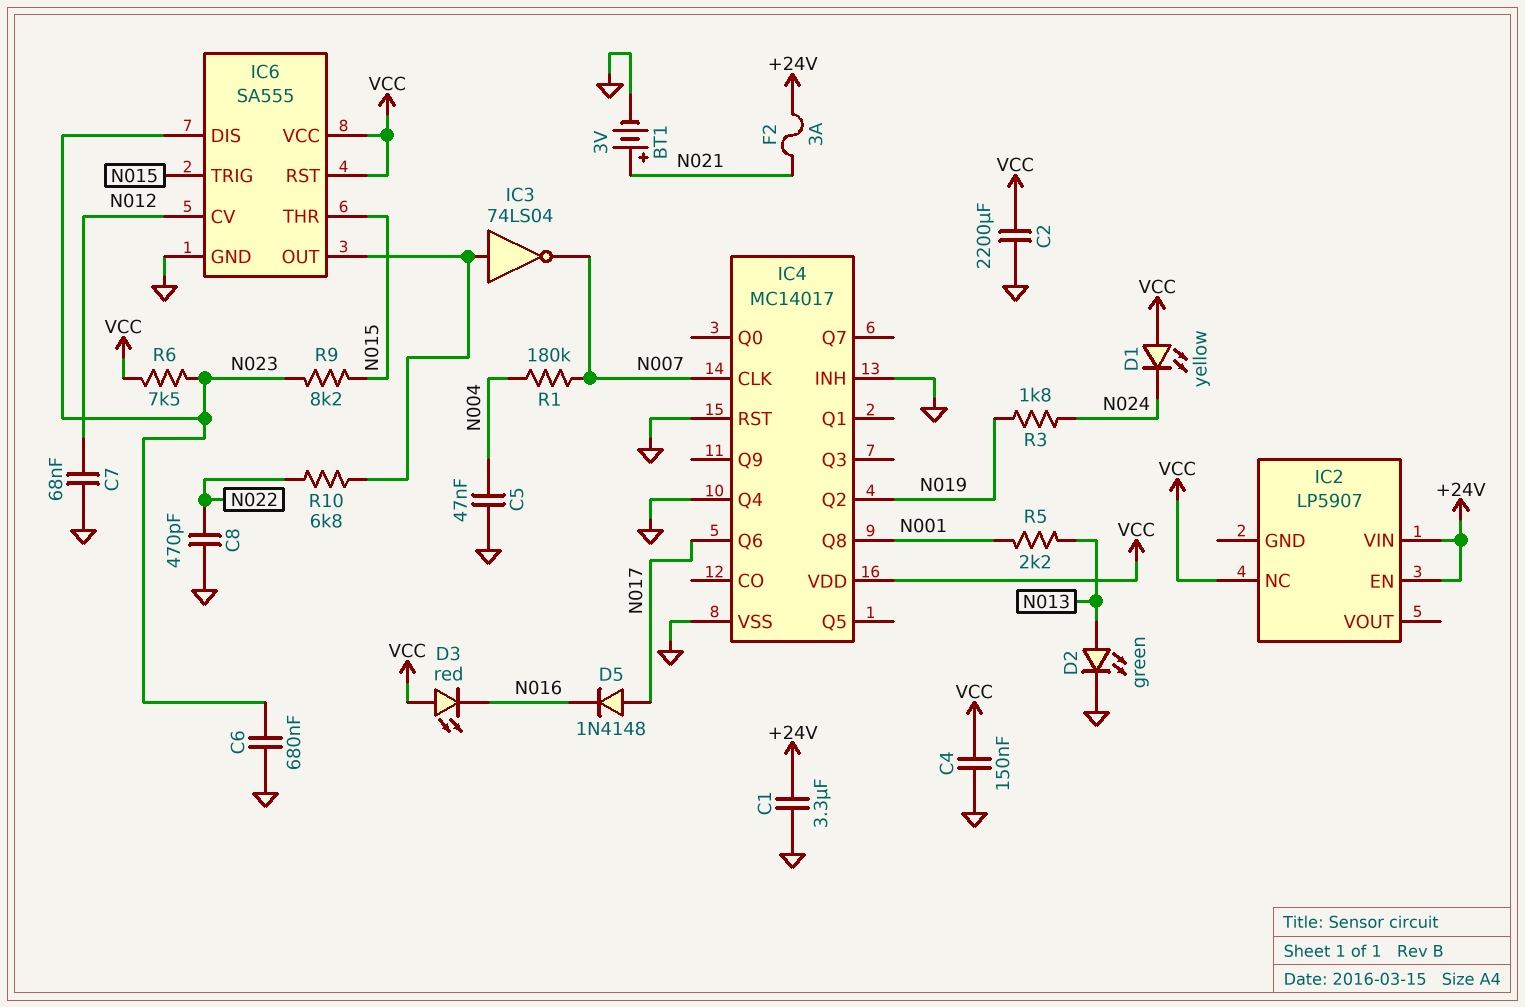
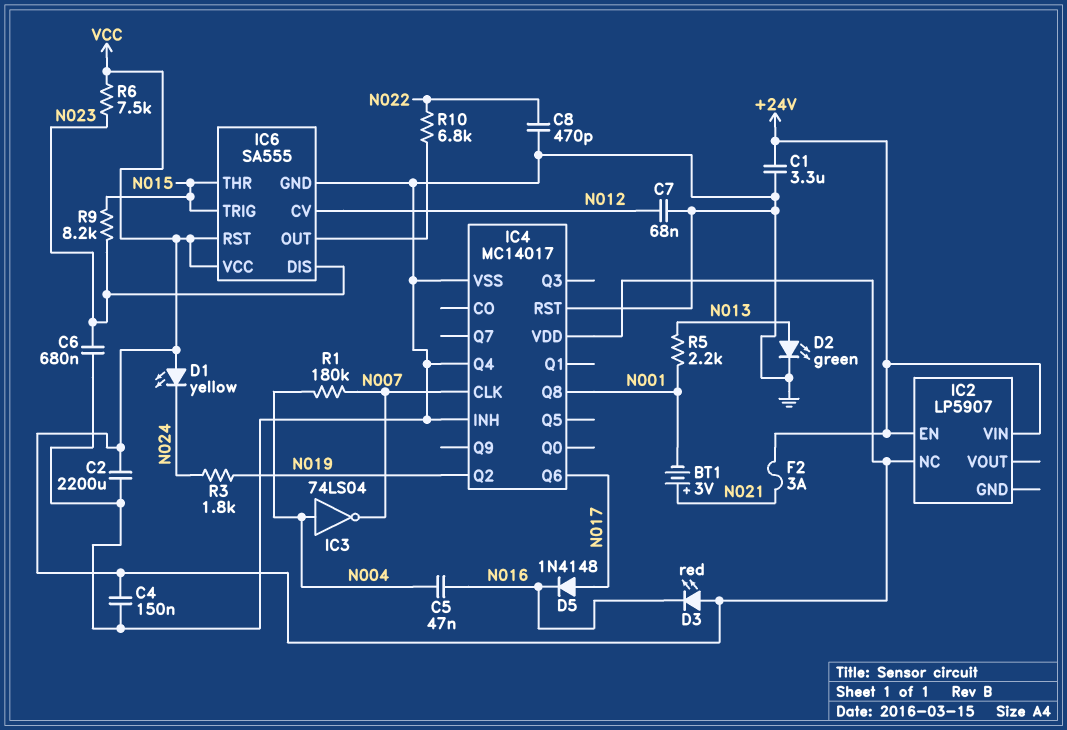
BT1: 3V (plus N021, minus GND) -> 3V (plus N021, minus N001)
C5: 47nF (GND, N004) -> 47nF (N004, N016)
IC3: NOT 74LS04 (in IC6/OUT, out N007) -> NOT 74LS04 (in N004, out N007)

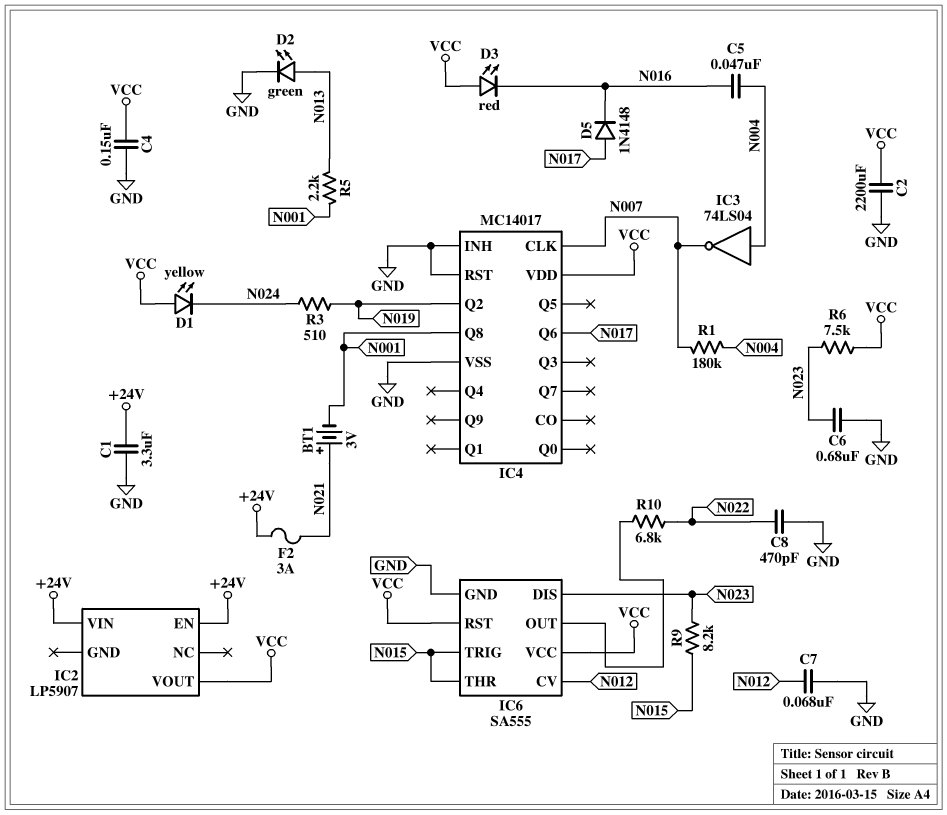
IC2 pin NC: VCC -> none
IC2 pin VOUT: none -> VCC
IC4 pin Q4: GND -> none
R3: 1.8k (N019, N024) -> 510 (N019, N024)

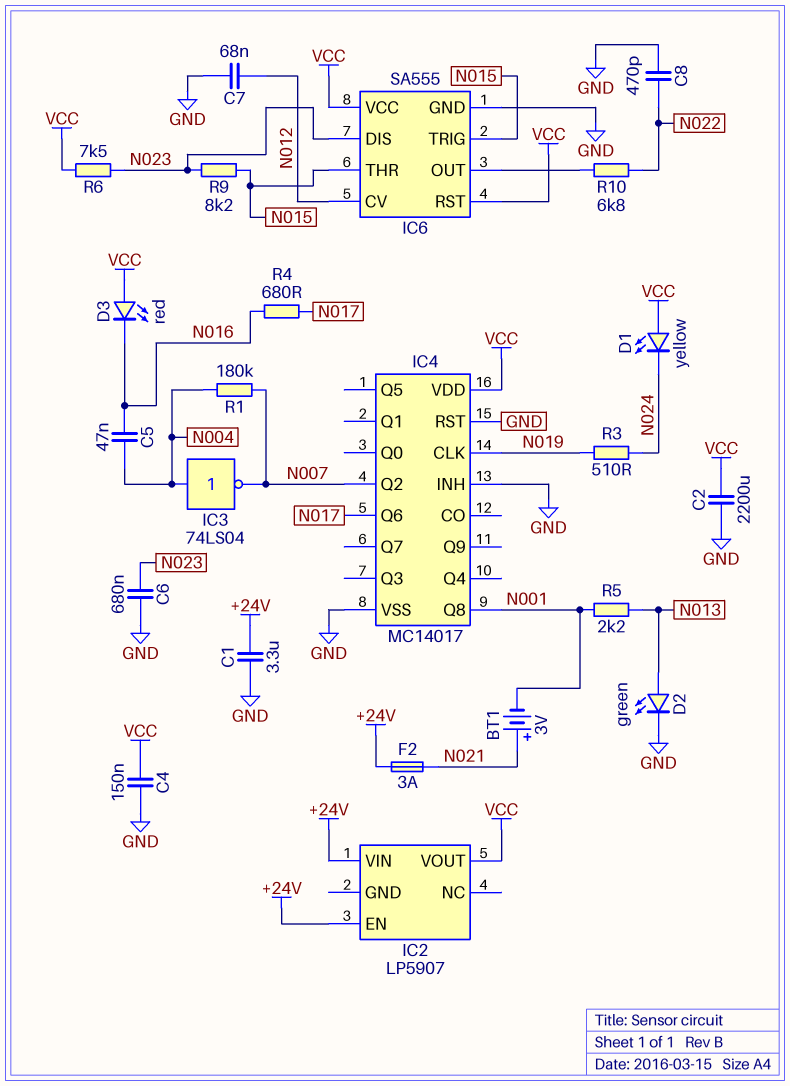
D5: diode 1N4148 (A N017, K N016) -> none
IC4 pin CLK: N007 -> N019
IC4 pin Q2: N019 -> N007
R4: none -> 680 (N016, N017)

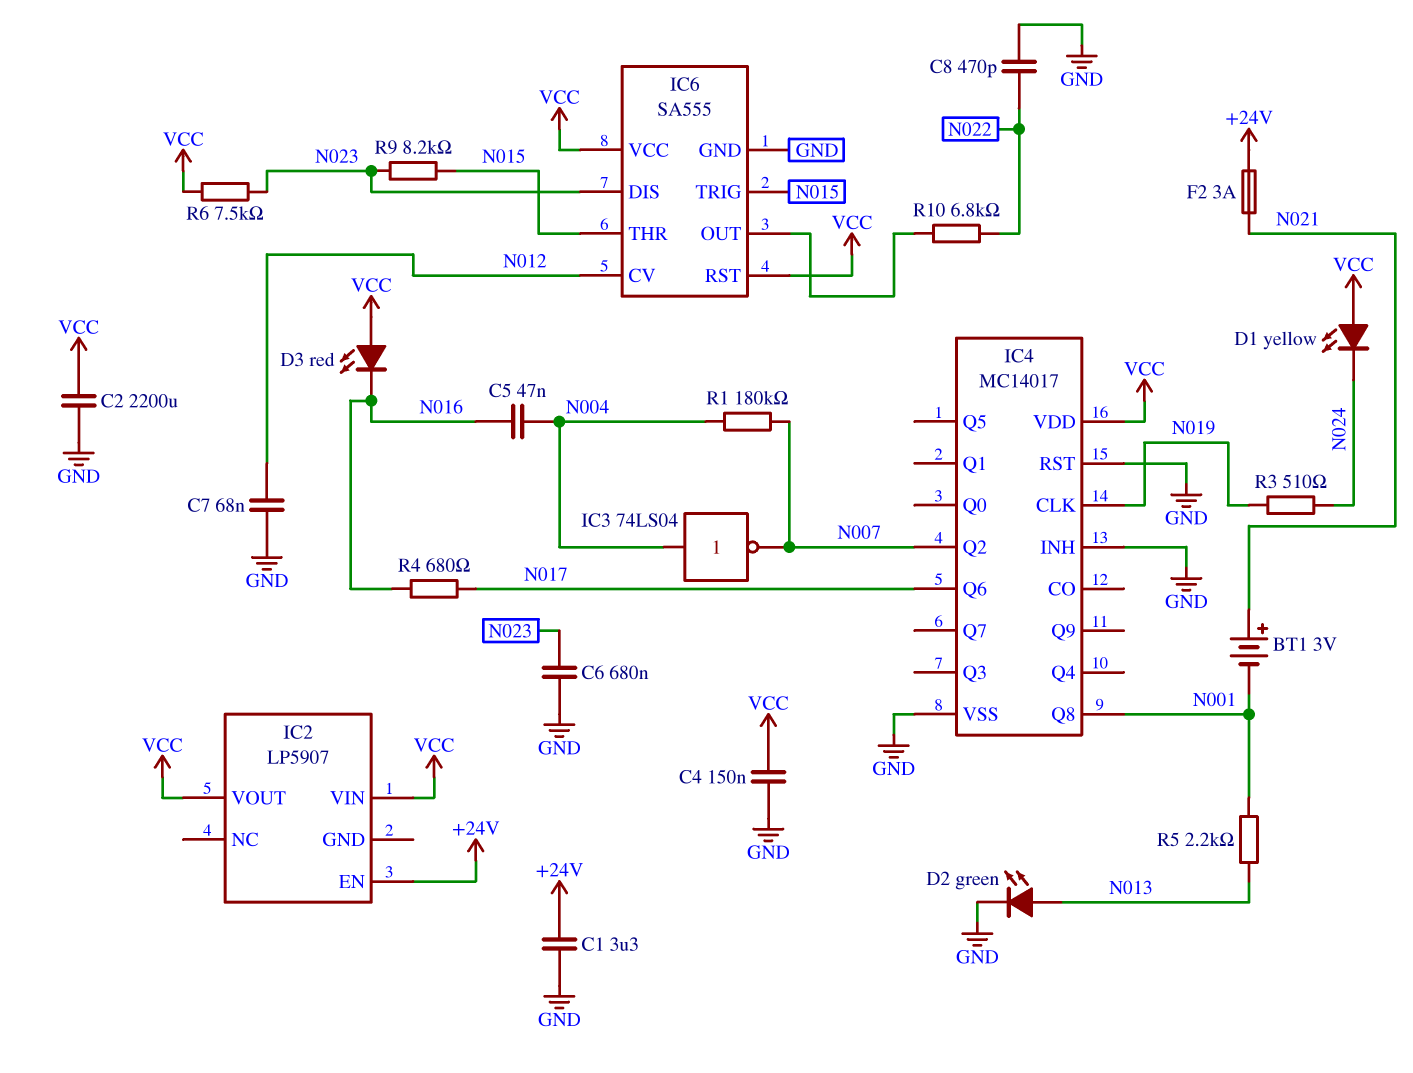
IC2 pin VIN: +24V -> VCC

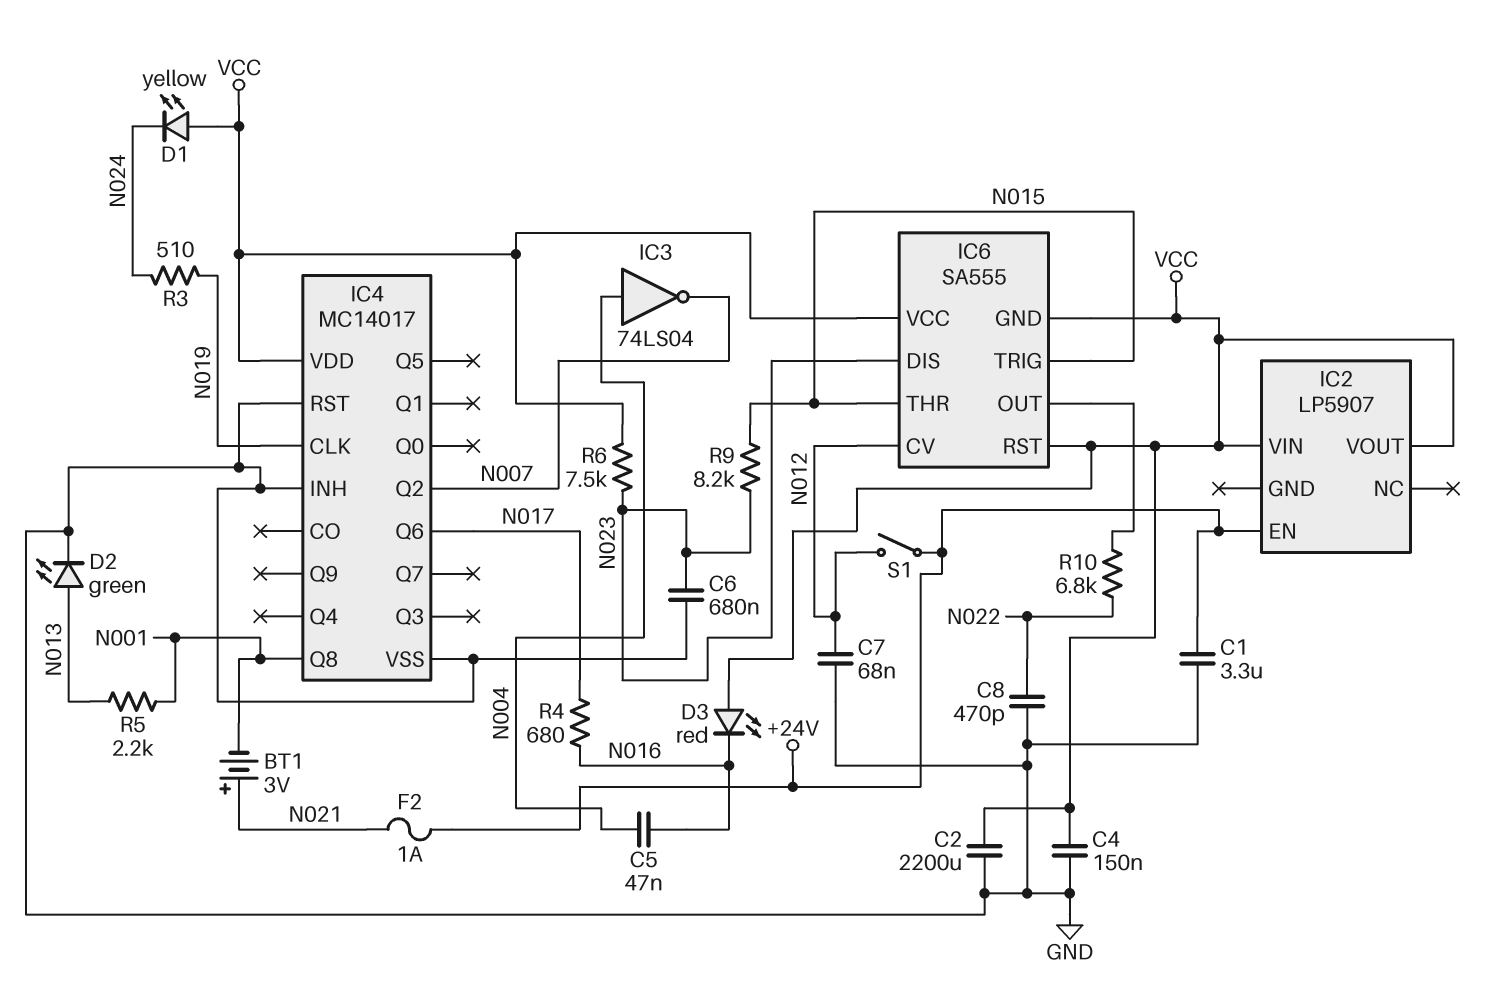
F2: 3A (+24V, N021) -> 1A (+24V, N021)
IC6 pin GND: GND -> VCC
R1: 180k (N004, N007) -> none
S1: none -> switch (+24V, N012)

